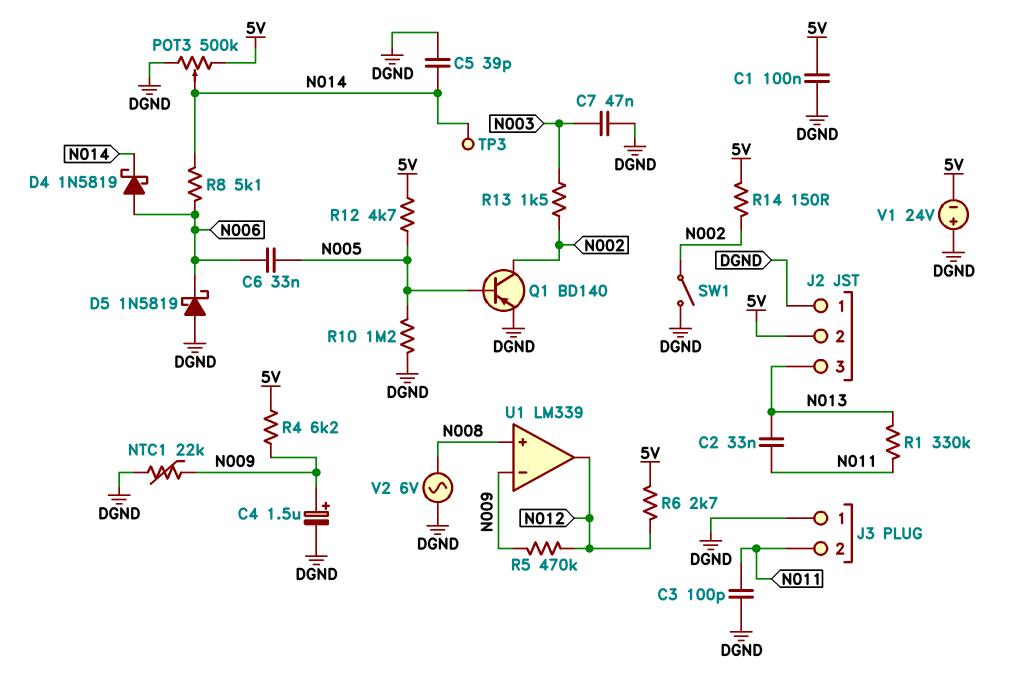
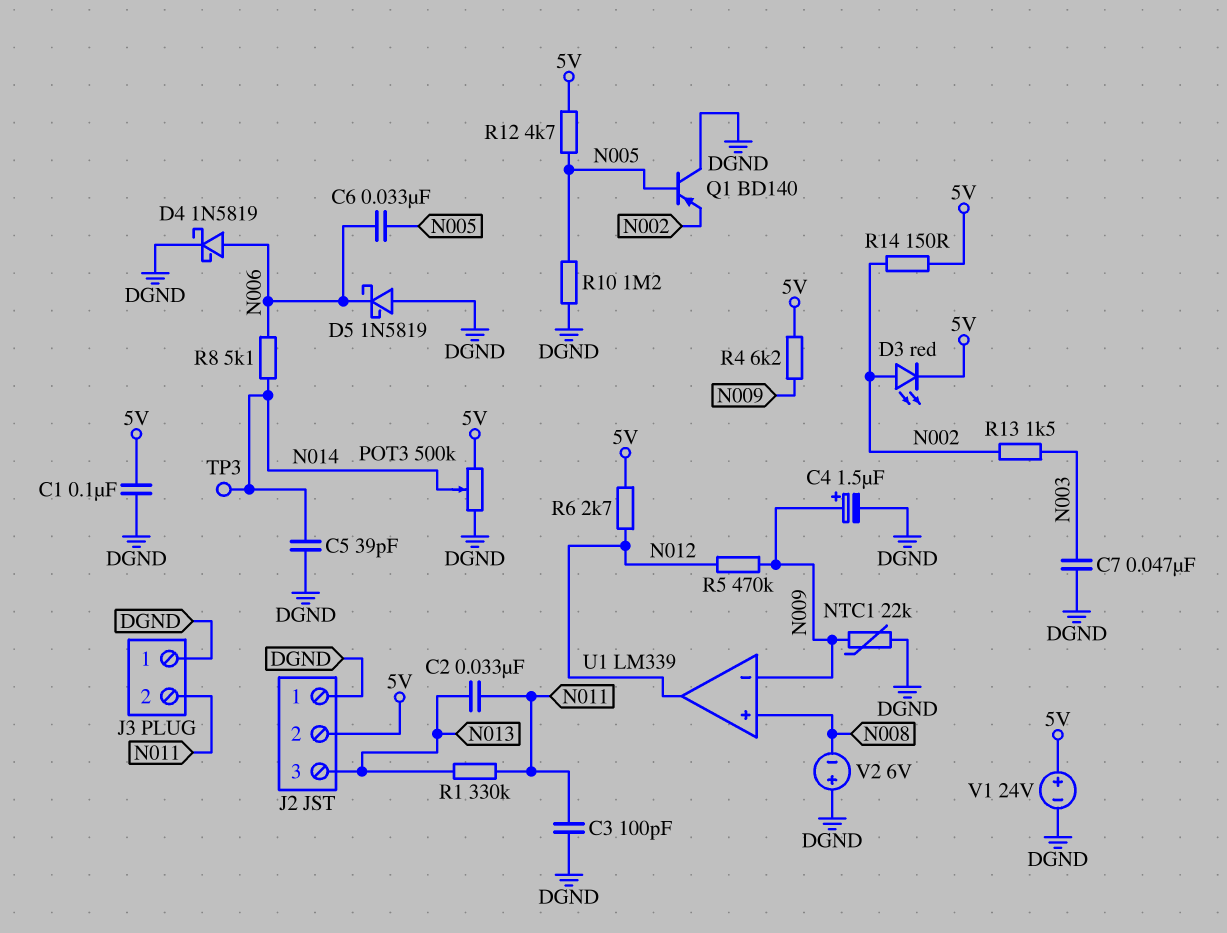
D3: none -> LED red (A N002, K 5V)
D4: schottky 1N5819 (A N006, K N014) -> schottky 1N5819 (A N006, K DGND)
Q1: PNP BD140 (B N005, C N002, E DGND) -> PNP BD140 (B N005, C DGND, E N002)
SW1: switch (DGND, N002) -> none
V1: 24V (plus DGND, minus 5V) -> 24V (plus 5V, minus DGND)
V2: AC 6V (DGND, N008) -> 6V (plus DGND, minus N008)

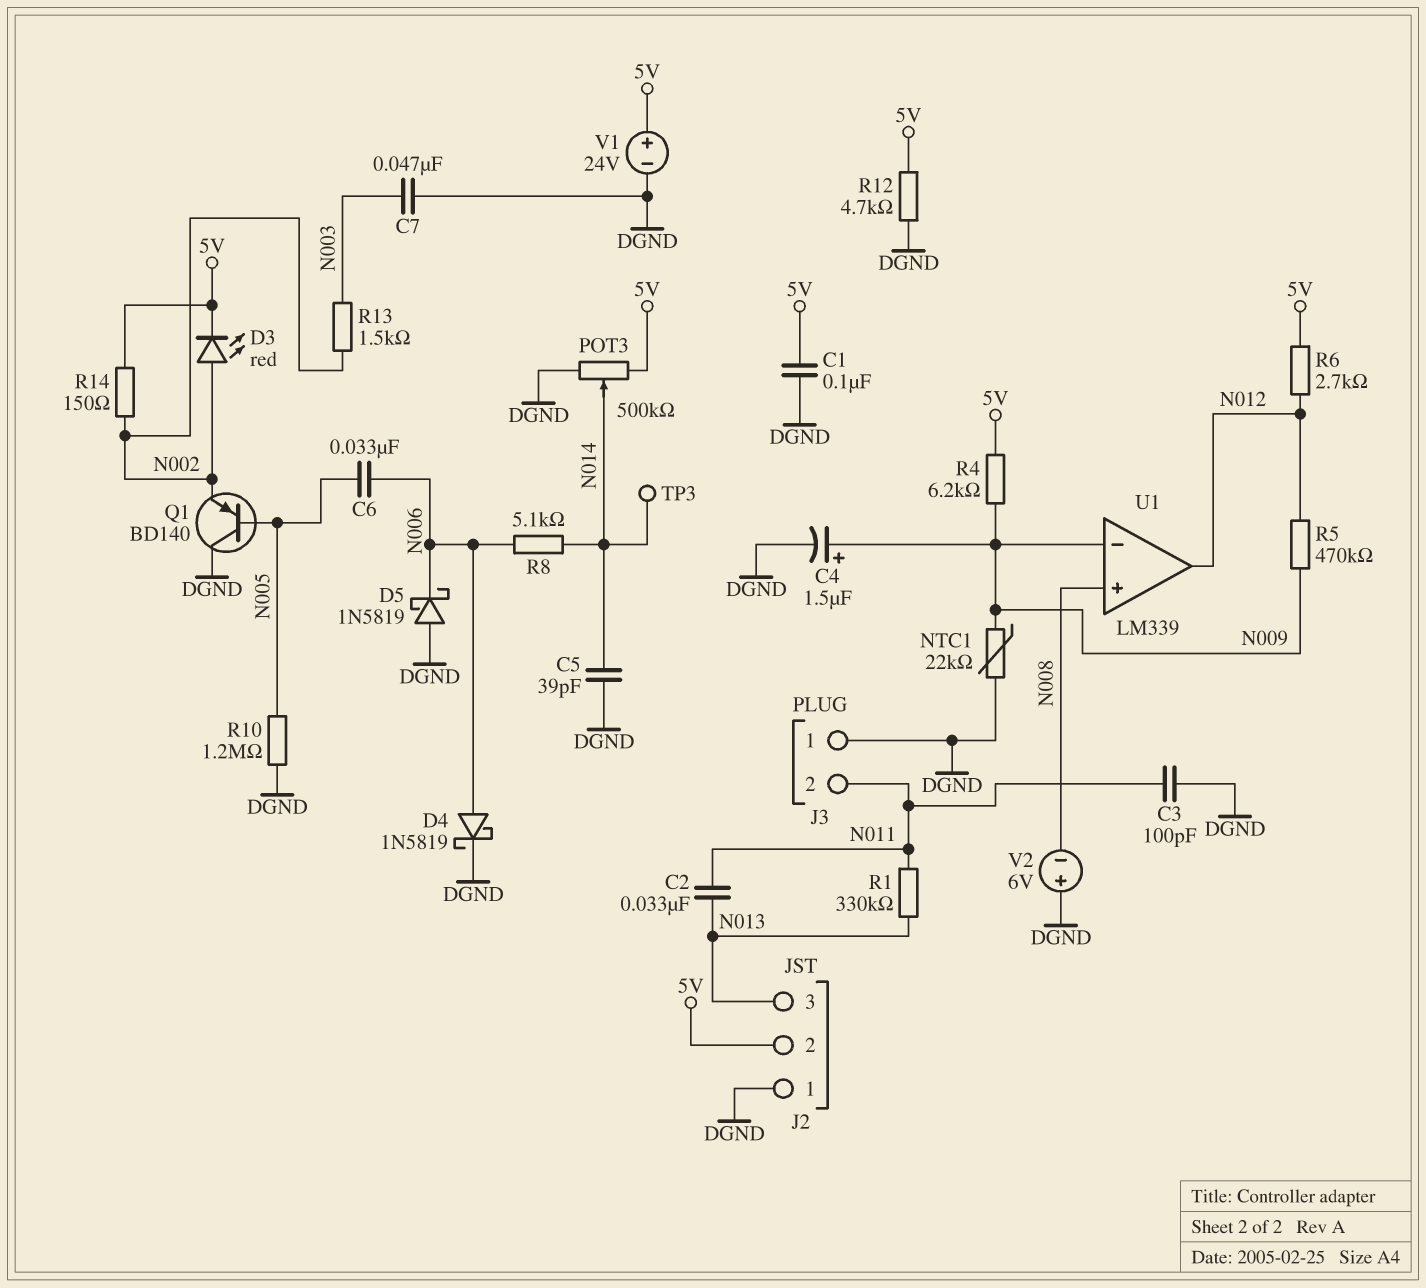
R12: 4.7k (5V, N005) -> 4.7k (5V, DGND)

